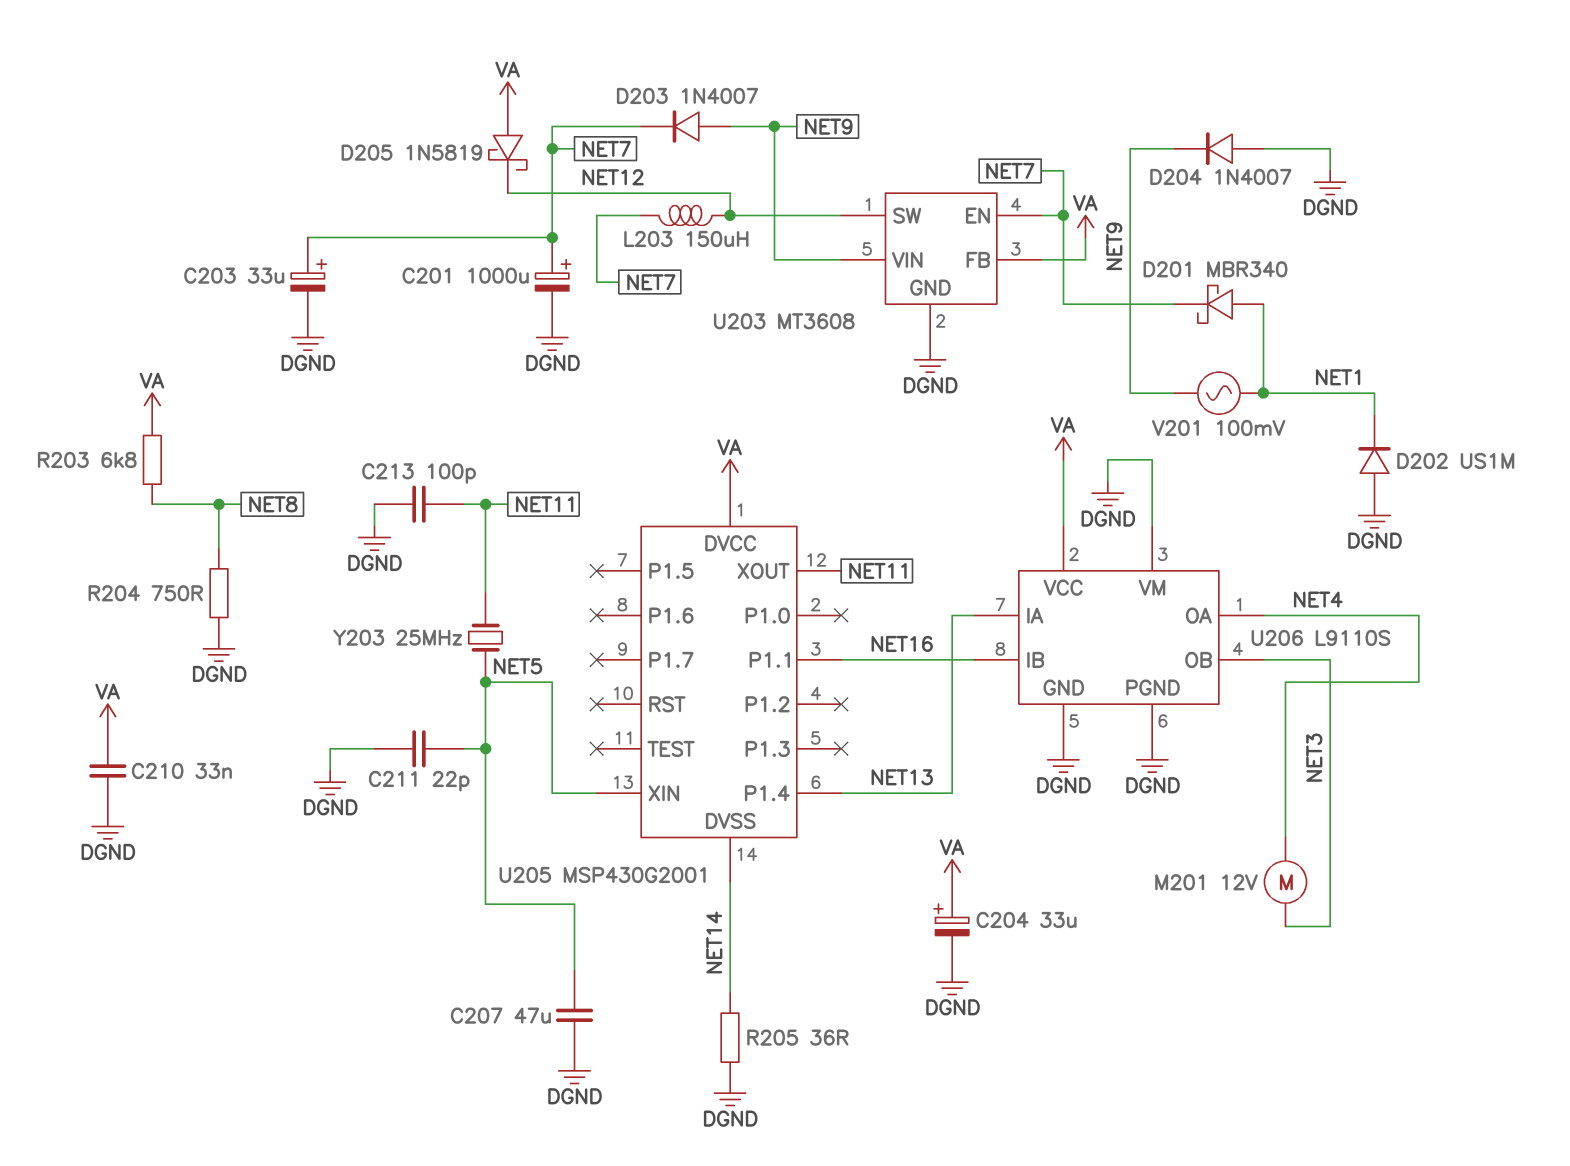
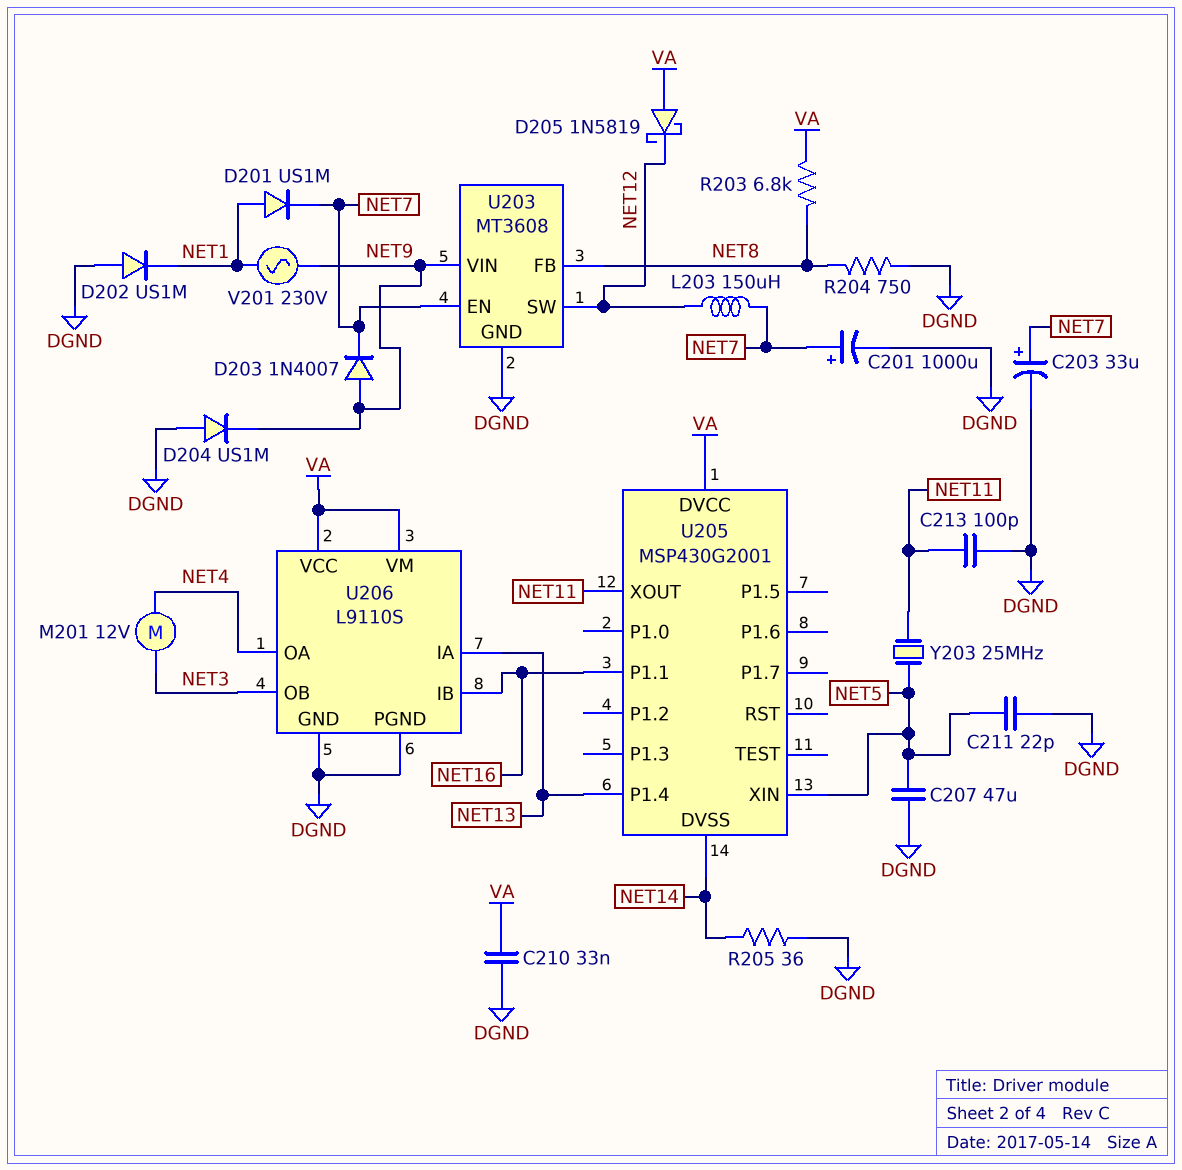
C204: 33uF (plus VA, minus DGND) -> none
D201: schottky MBR340 (A NET1, K NET7) -> diode US1M (A NET1, K NET7)
D204: diode 1N4007 (A DGND, K NET9) -> diode US1M (A DGND, K NET9)
U203 pin FB: VA -> NET8
U206 pin VM: DGND -> VA
V201: AC 100mV (NET1, NET9) -> AC 230V (NET1, NET9)

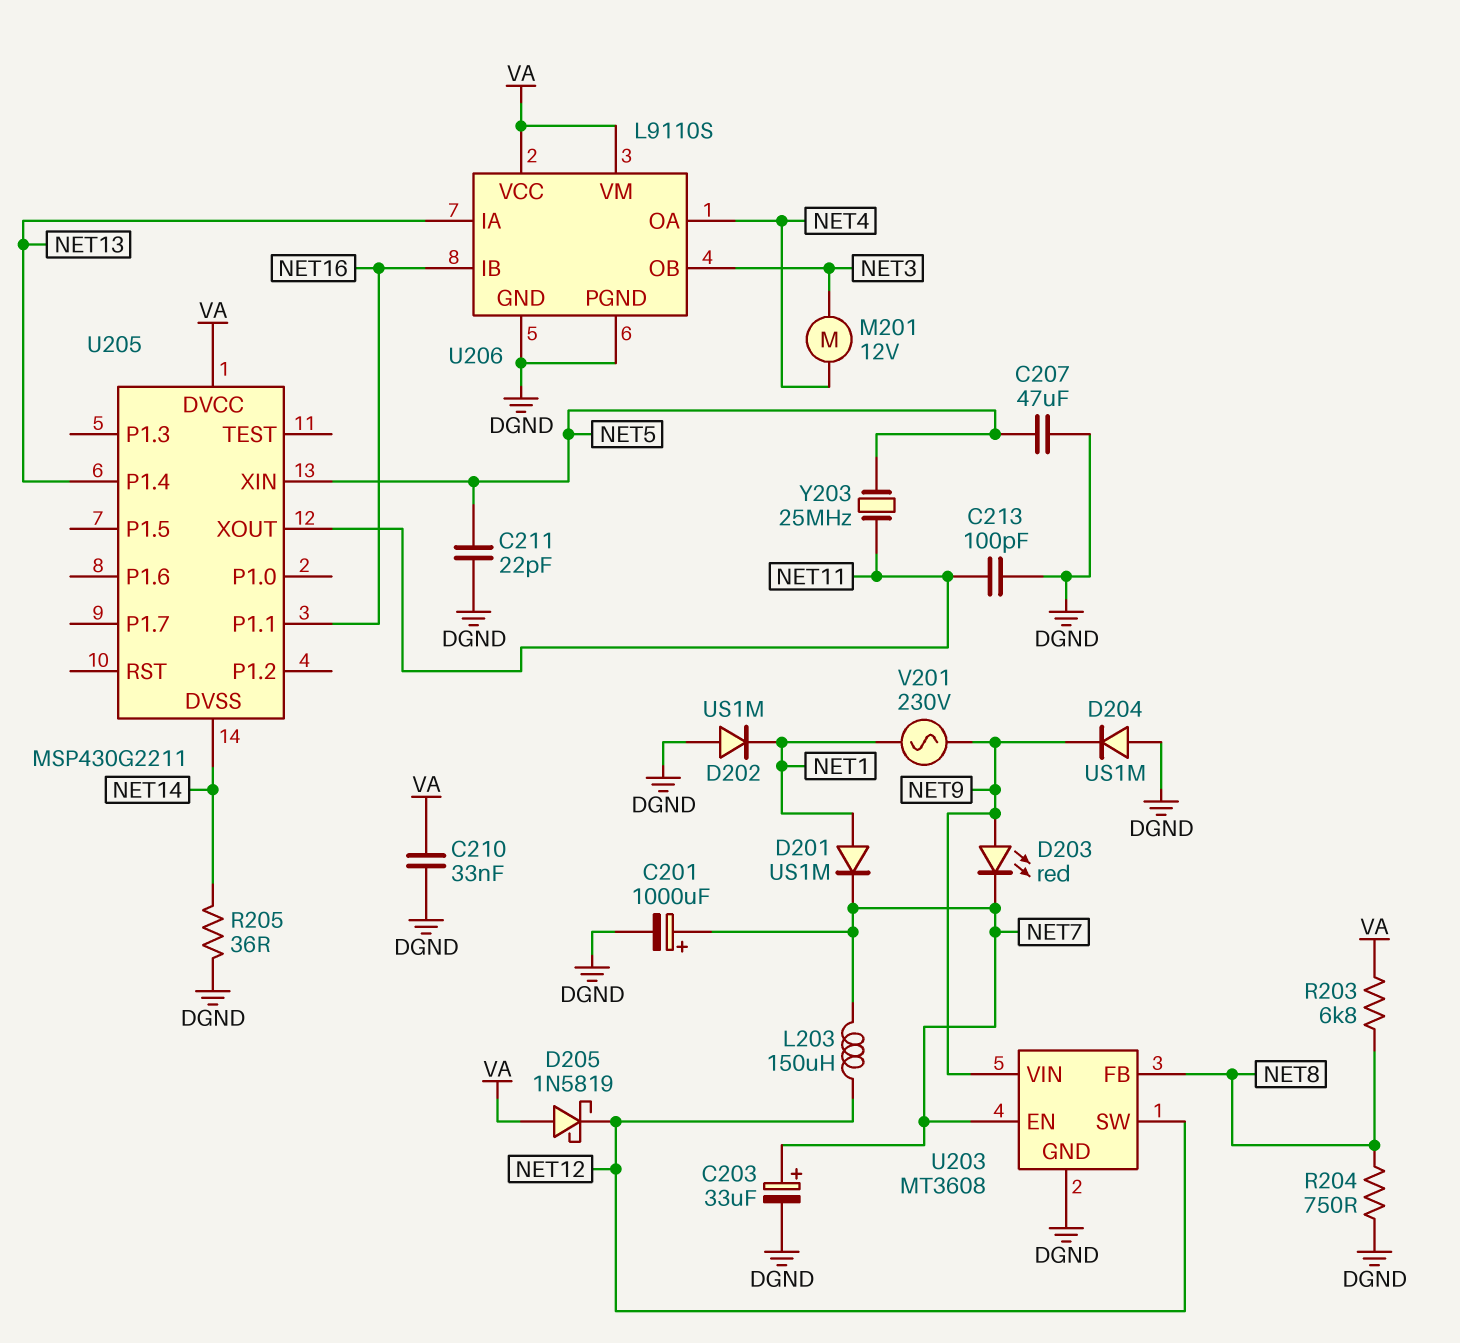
D203: diode 1N4007 (A NET9, K NET7) -> LED red (A NET9, K NET7)
U205: MSP430G2001 -> MSP430G2211

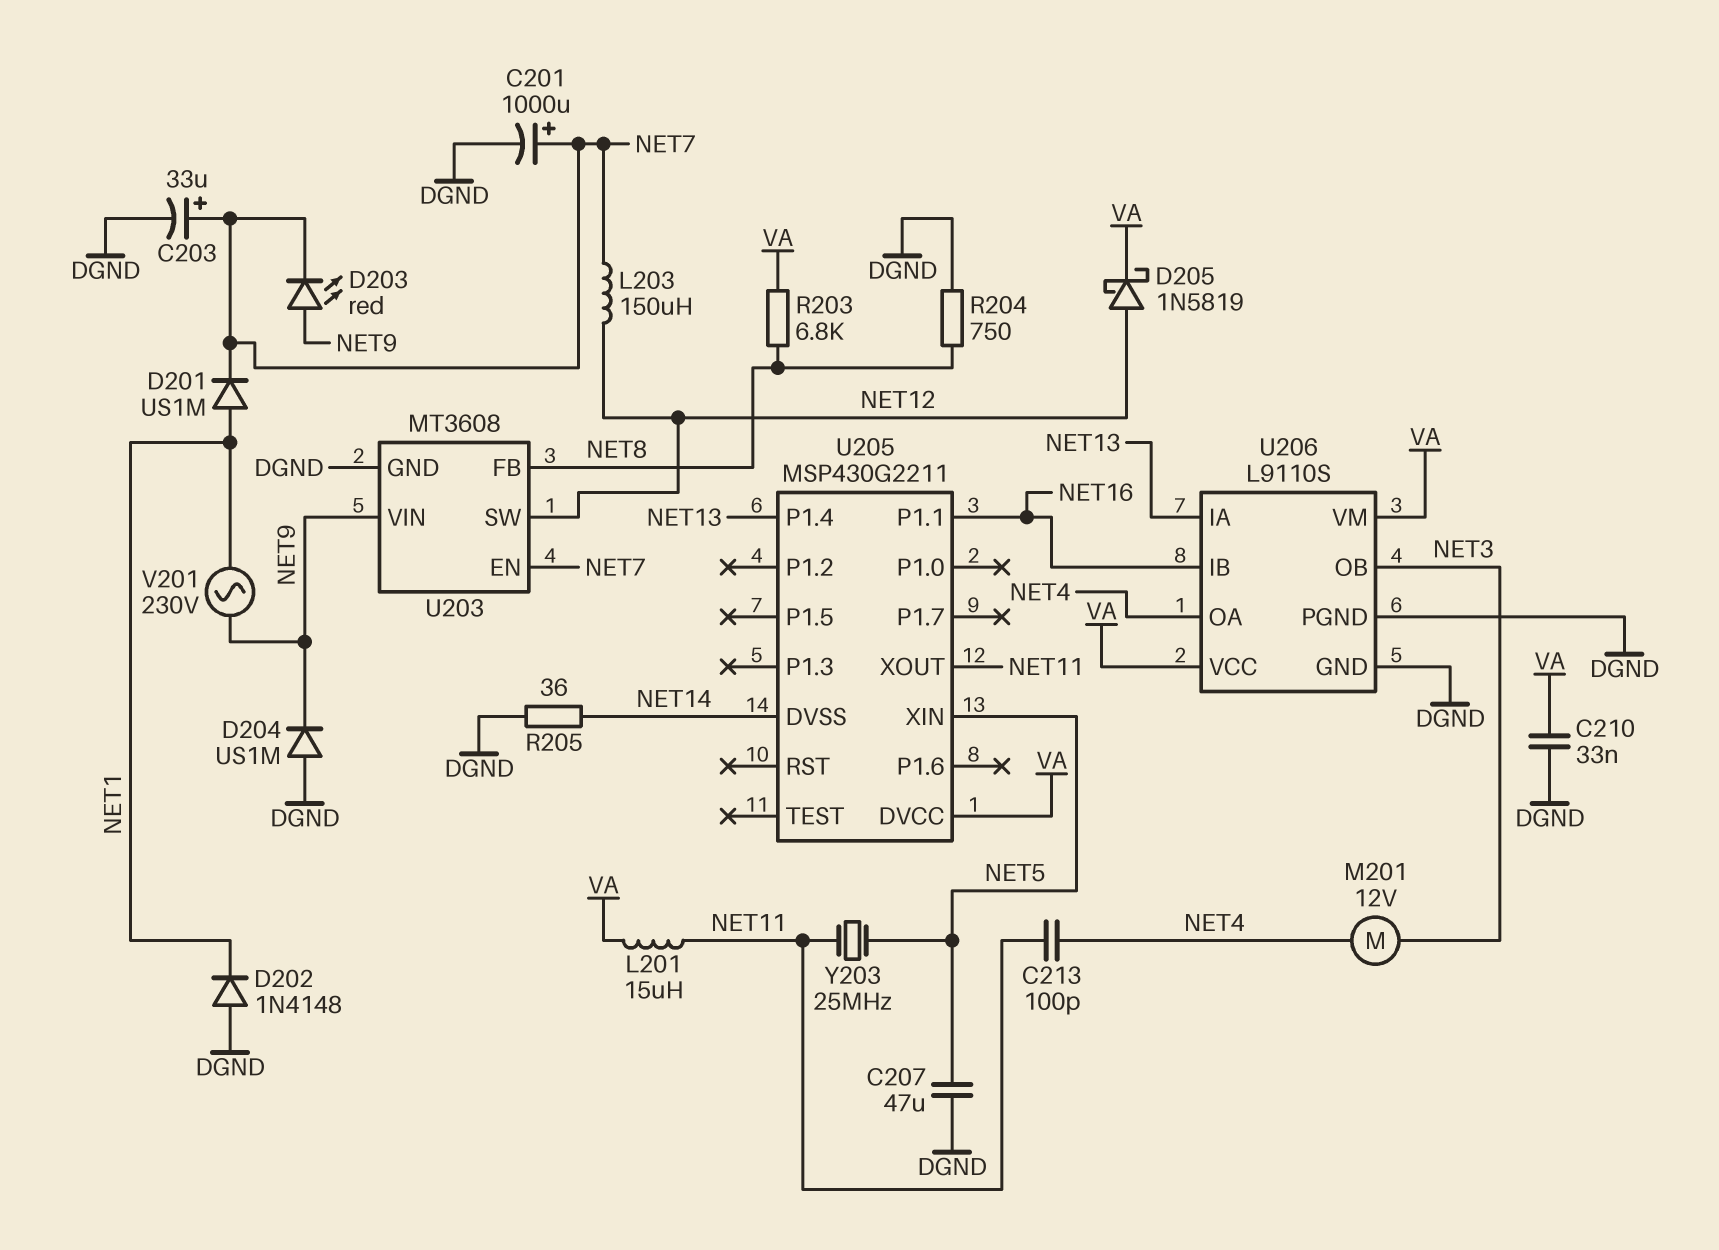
C211: 22pF (DGND, NET5) -> none
C213: 100pF (DGND, NET11) -> 100pF (NET4, NET11)
D202: diode US1M (A DGND, K NET1) -> diode 1N4148 (A DGND, K NET1)
D205: schottky 1N5819 (A VA, K NET12) -> schottky 1N5819 (A NET12, K VA)
L201: none -> 15uH (NET11, VA)

